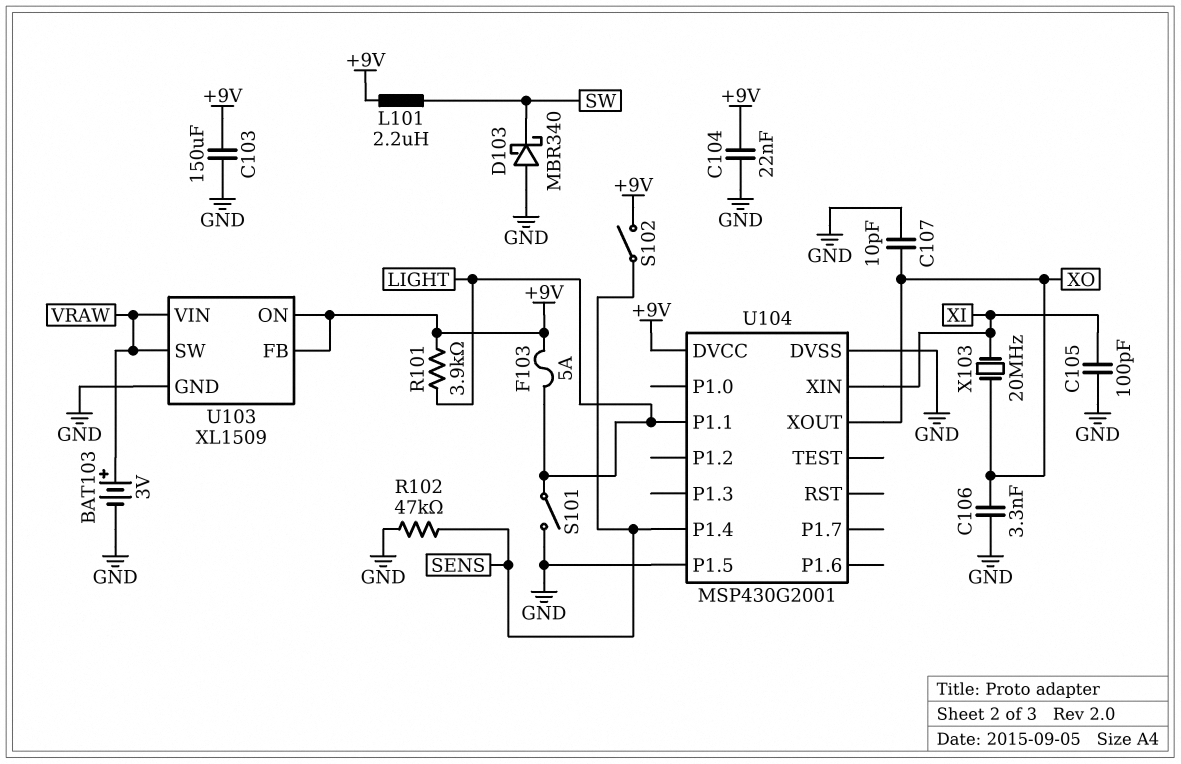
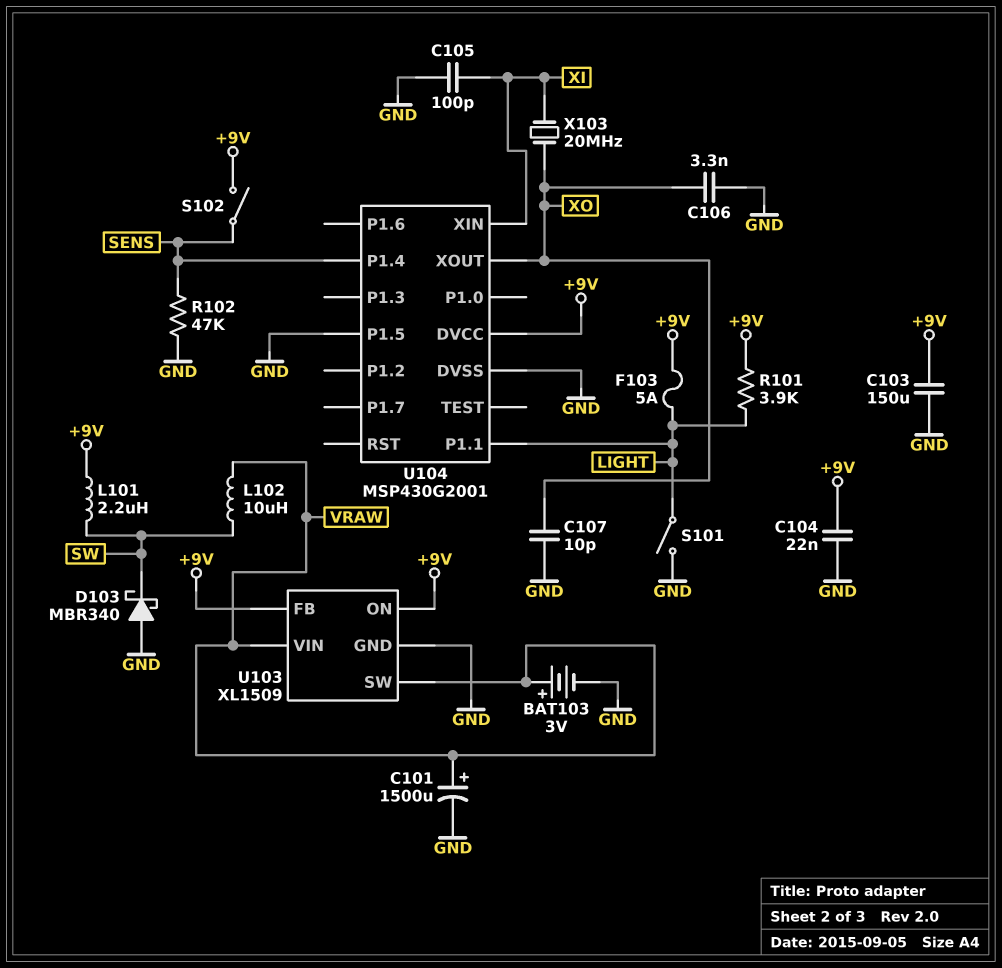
C101: none -> 1500uF (plus VRAW, minus GND)
L102: none -> 10uH (SW, VRAW)

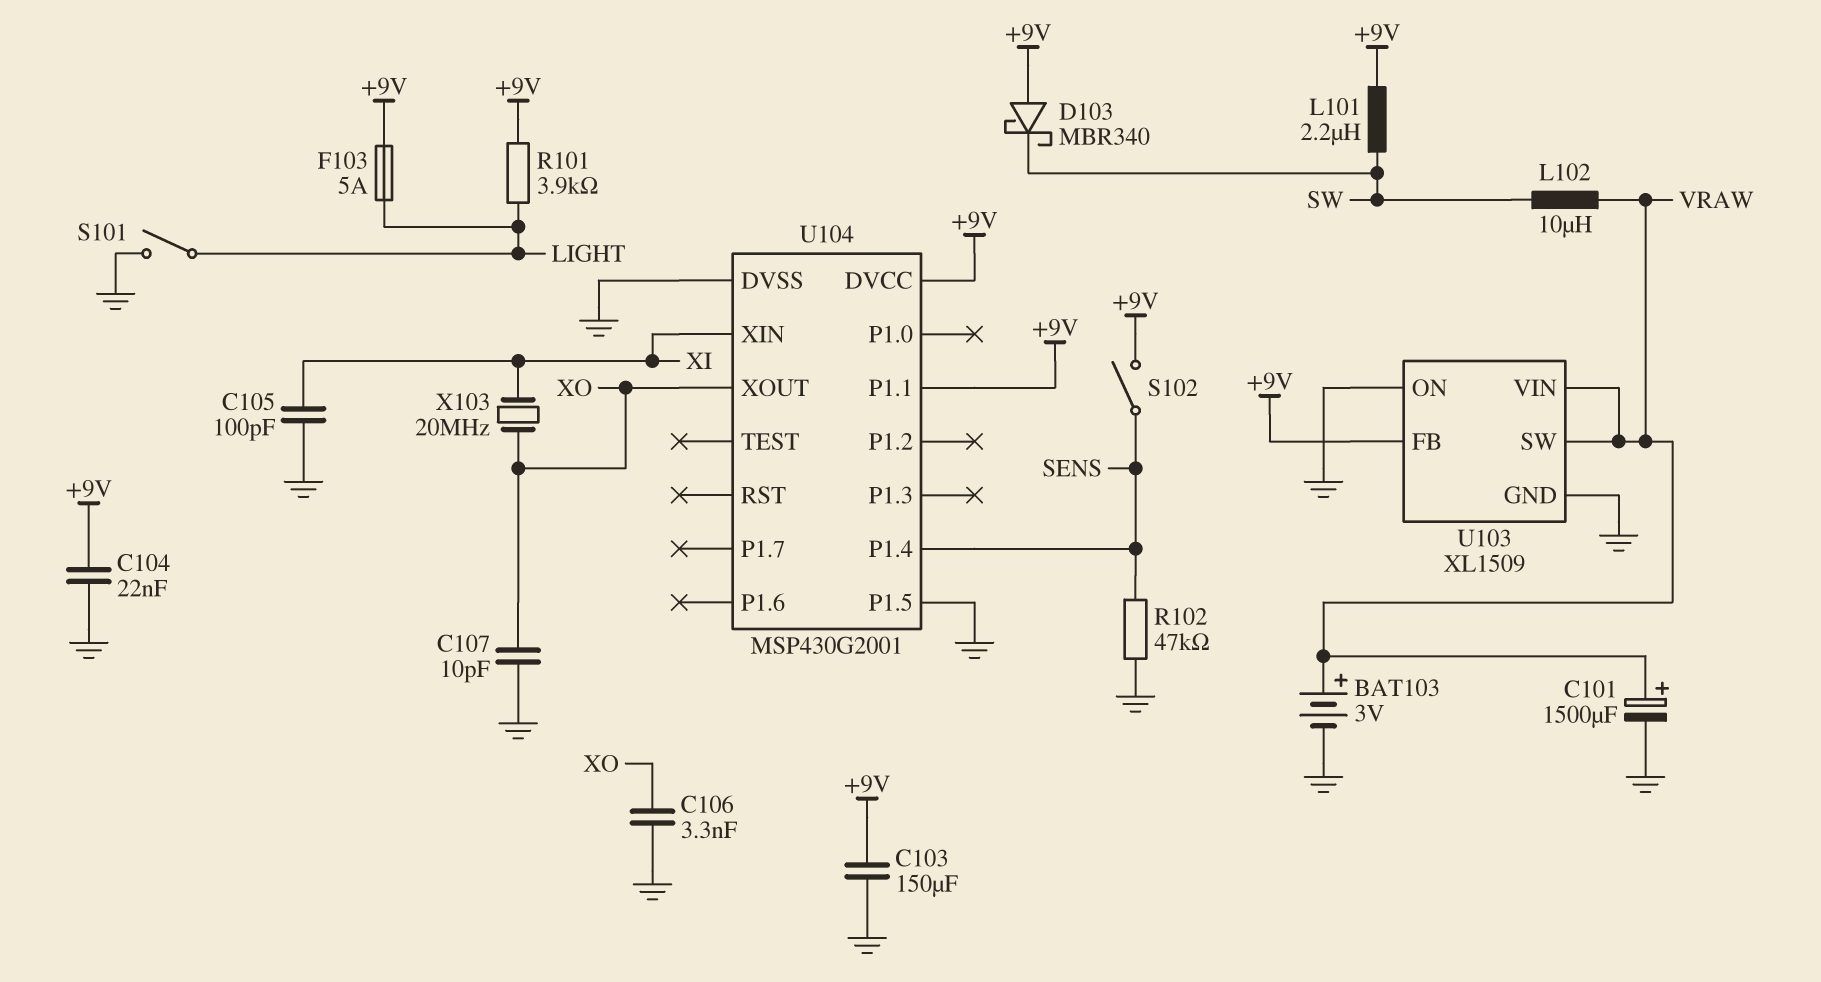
D103: schottky MBR340 (A GND, K SW) -> schottky MBR340 (A +9V, K SW)
U103 pin ON: +9V -> GND
U104 pin P1.1: LIGHT -> +9V

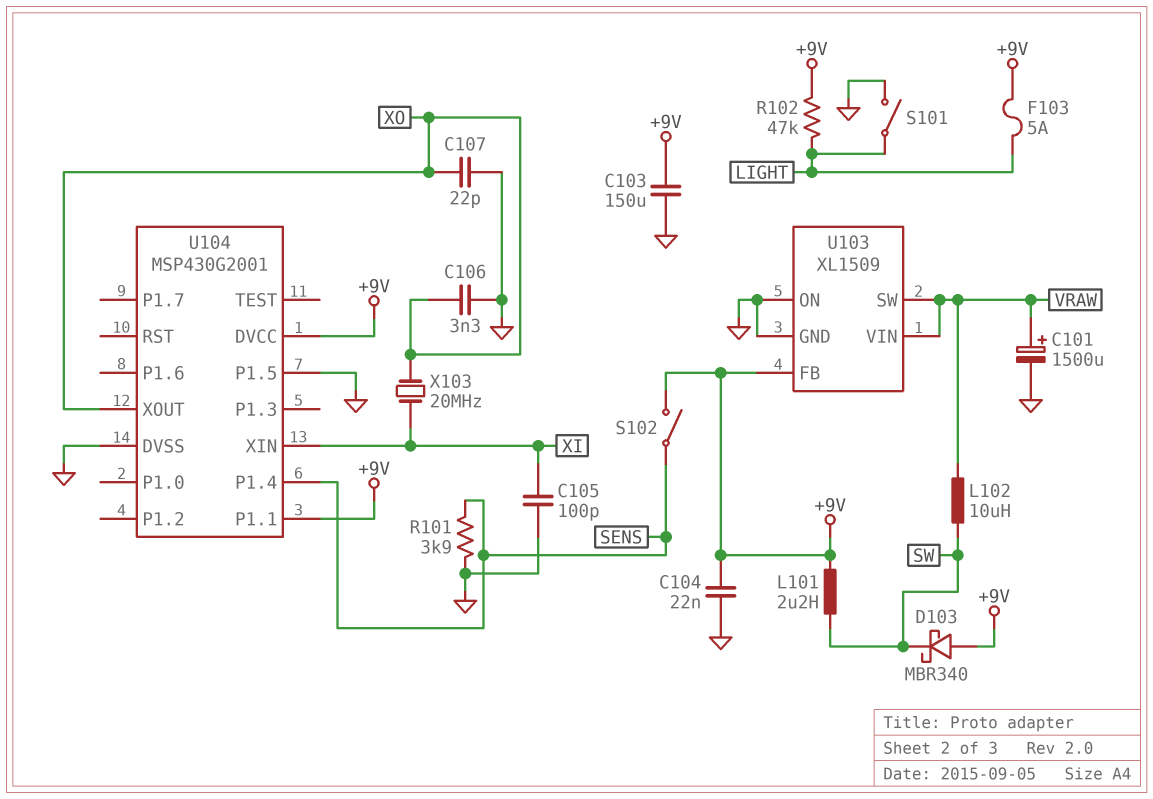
BAT103: 3V (plus VRAW, minus GND) -> none
C107: 10pF (GND, XO) -> 22pF (GND, XO)
R101: 3.9k (+9V, LIGHT) -> 3.9k (GND, SENS)
R102: 47k (GND, SENS) -> 47k (+9V, LIGHT)

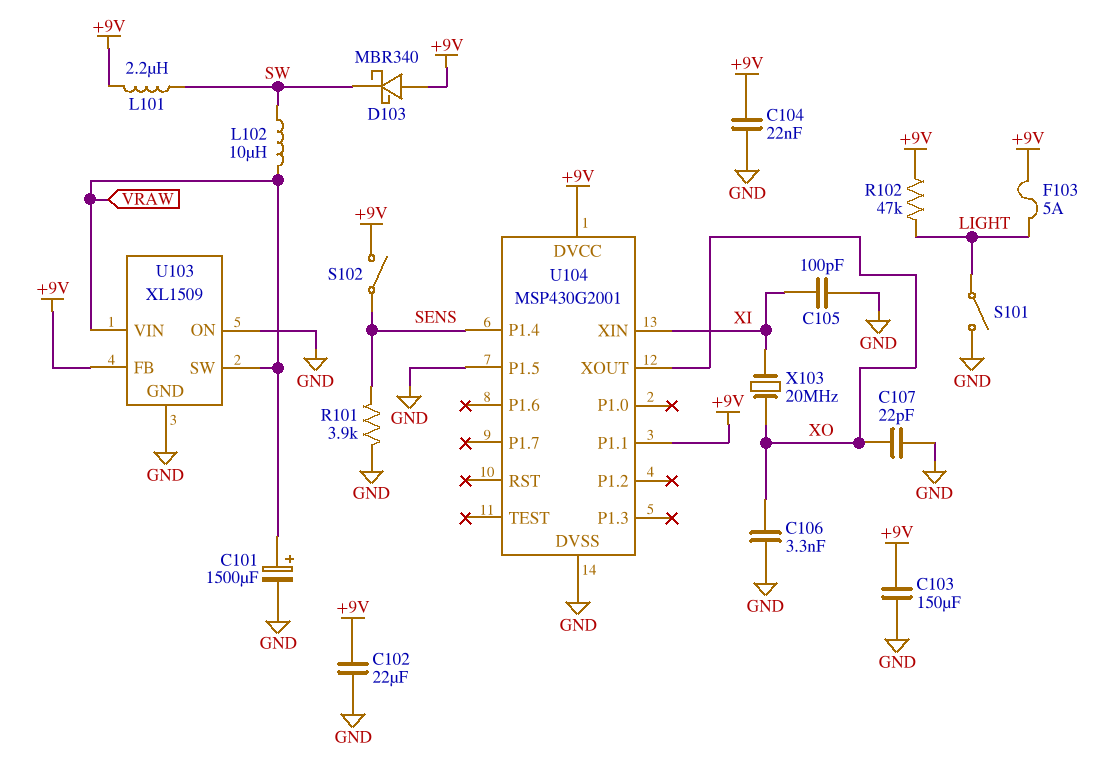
C102: none -> 22uF (+9V, GND)

